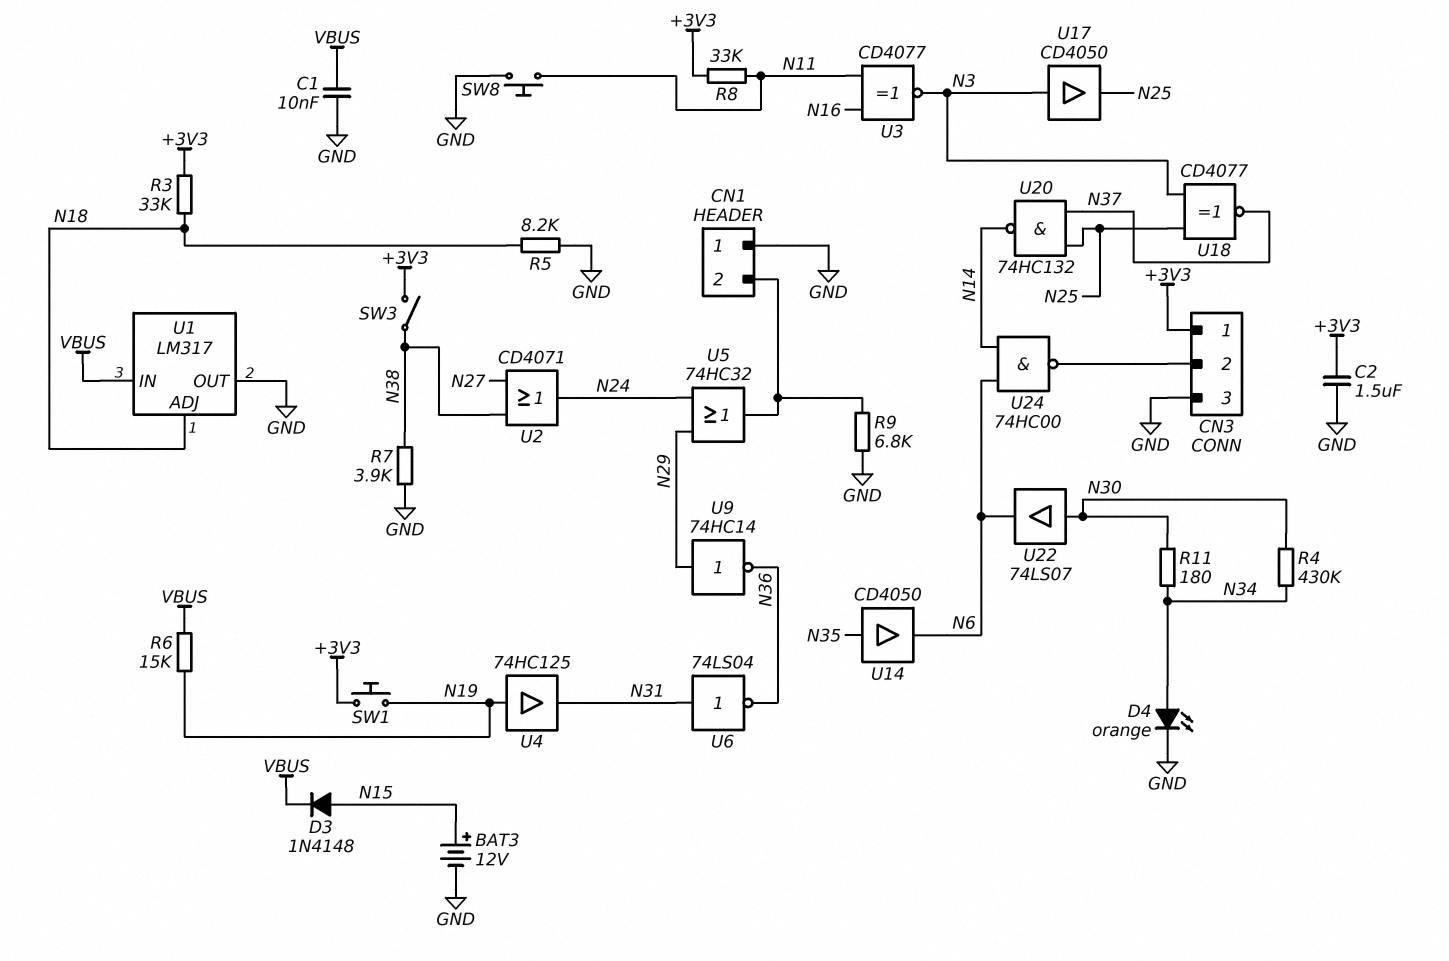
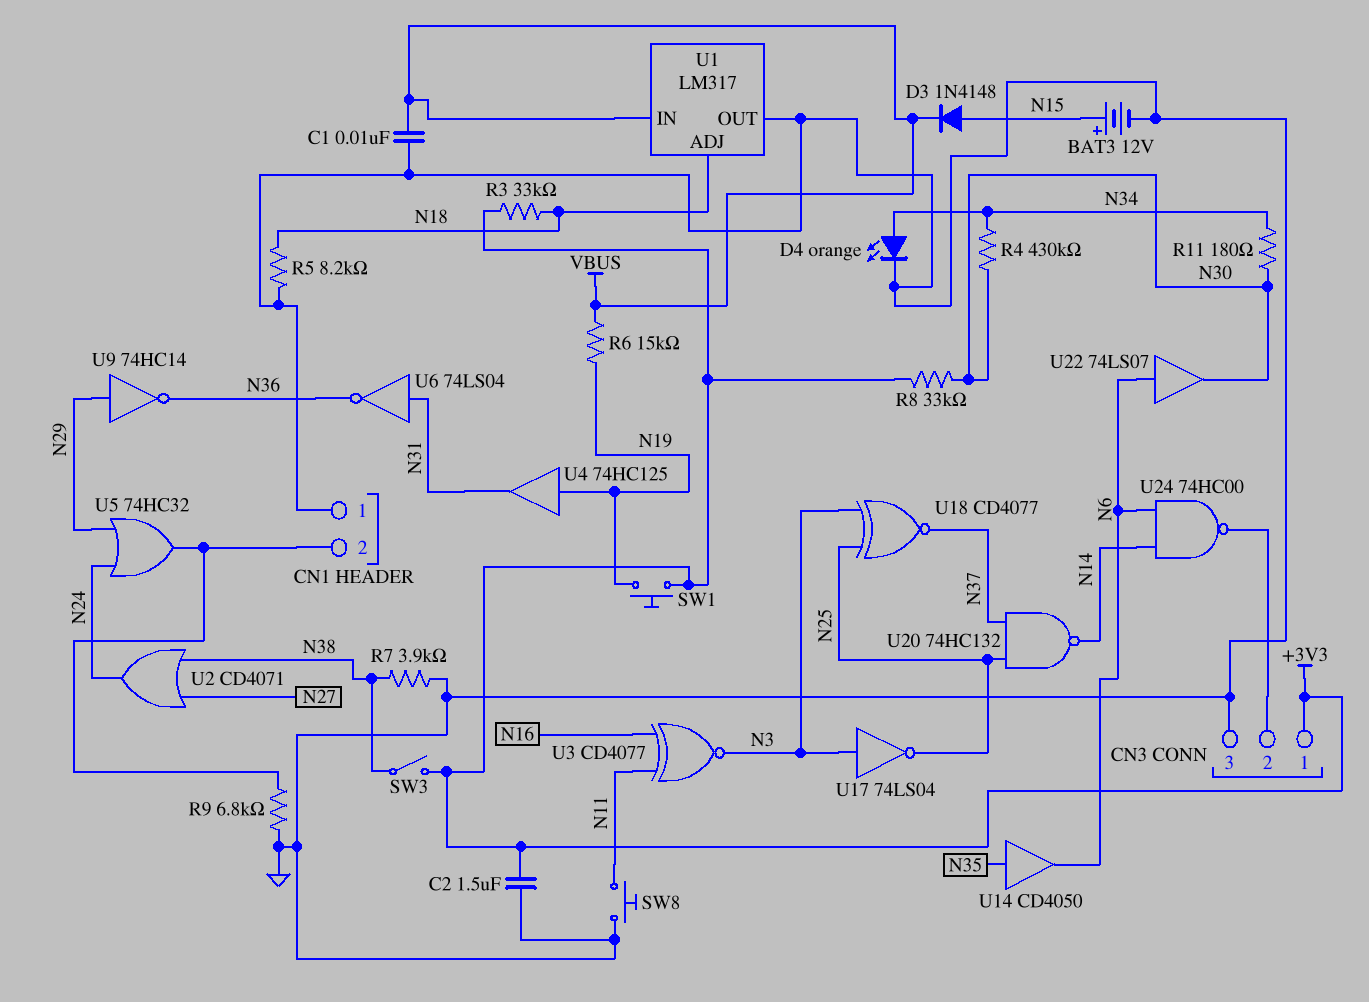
R8: 33k (+3V3, N11) -> 33k (+3V3, N30)
U17: buffer CD4050 (in N3, out N25) -> NOT 74LS04 (in N3, out N25)
U22: buffer 74LS07 (in N30, out N6) -> buffer 74LS07 (in N6, out N30)

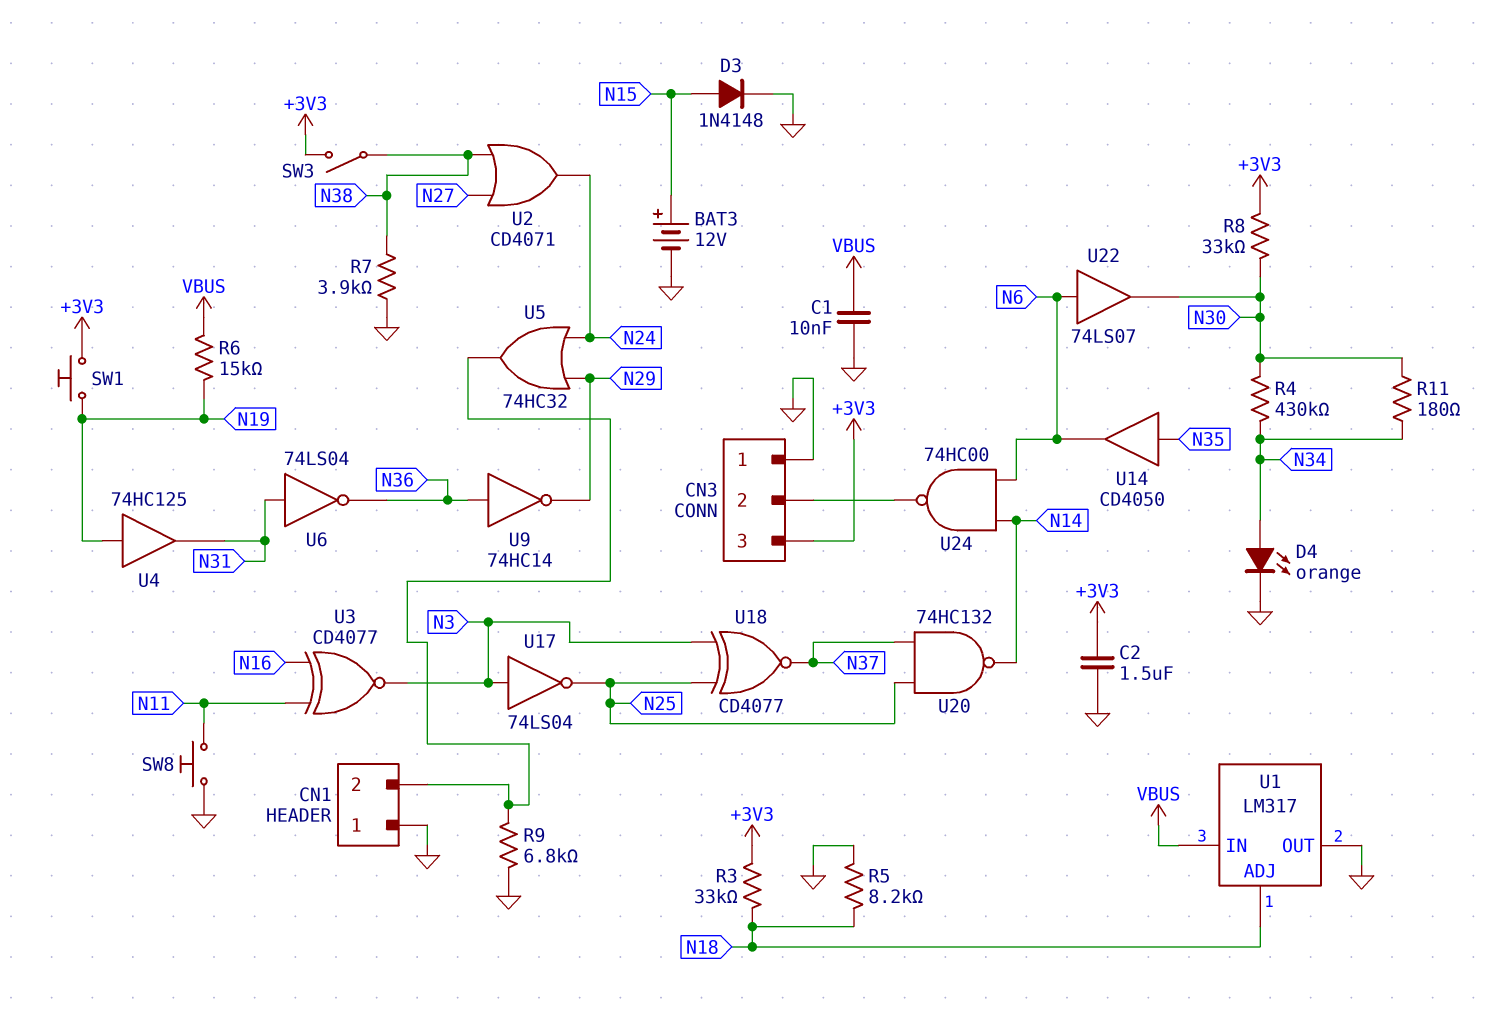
CN3 pin 1: +3V3 -> GND
CN3 pin 3: GND -> +3V3
D3: diode 1N4148 (A N15, K VBUS) -> diode 1N4148 (A N15, K GND)
U9: NOT 74HC14 (in N29, out N36) -> NOT 74HC14 (in N36, out N29)

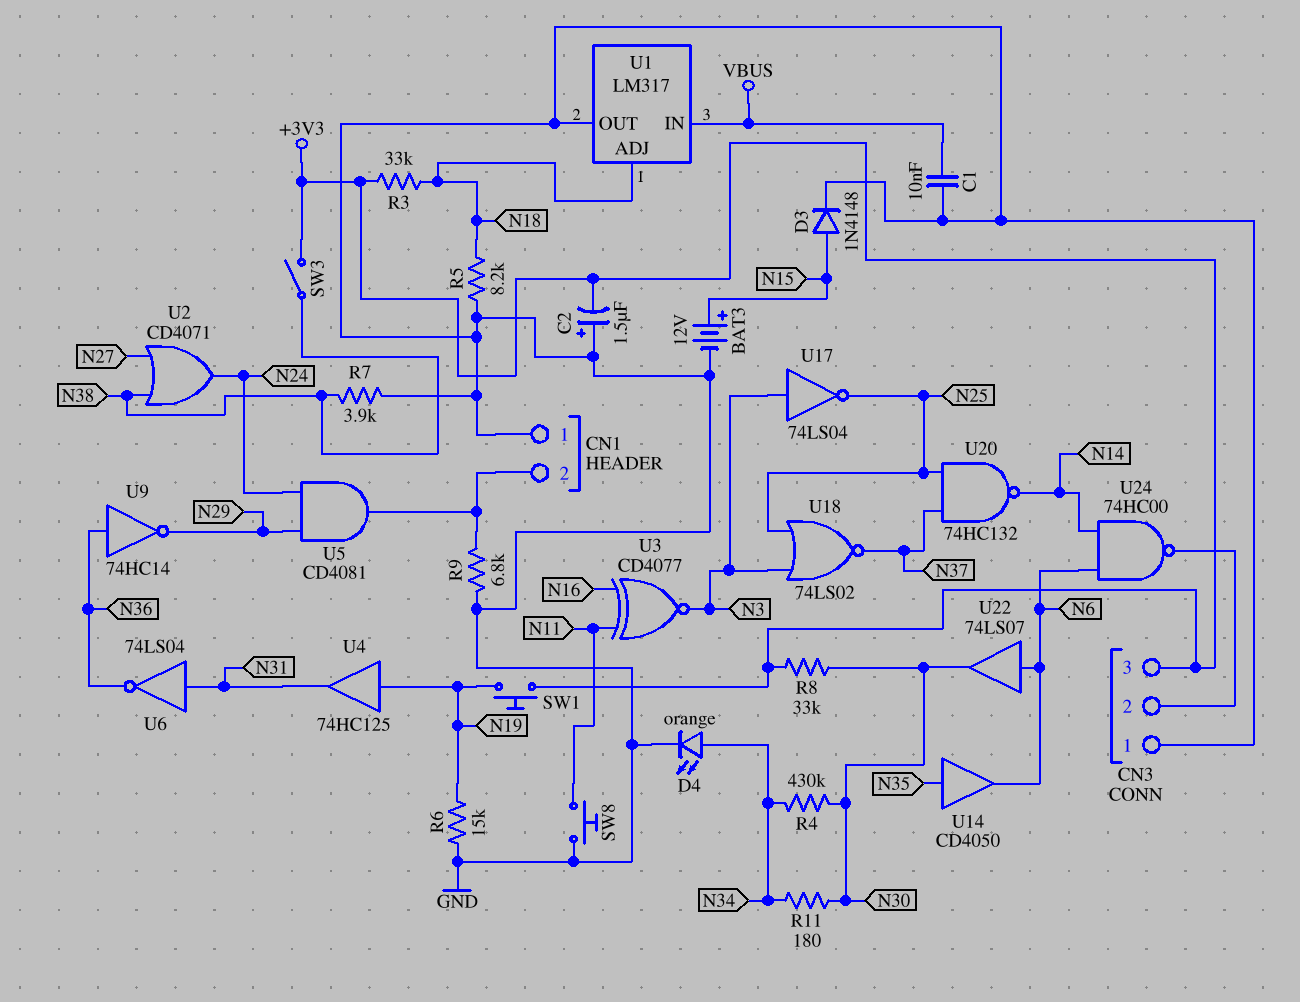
C2: 1.5uF (+3V3, GND) -> 1.5uF (plus GND, minus +3V3)
R6: 15k (N19, VBUS) -> 15k (GND, N19)
U5: OR 74HC32 (in N24, in N29, out CN1/2) -> AND CD4081 (in N24, in N29, out CN1/2)
U18: XNOR CD4077 (in N3, in N25, out N37) -> NOR 74LS02 (in N3, in N25, out N37)

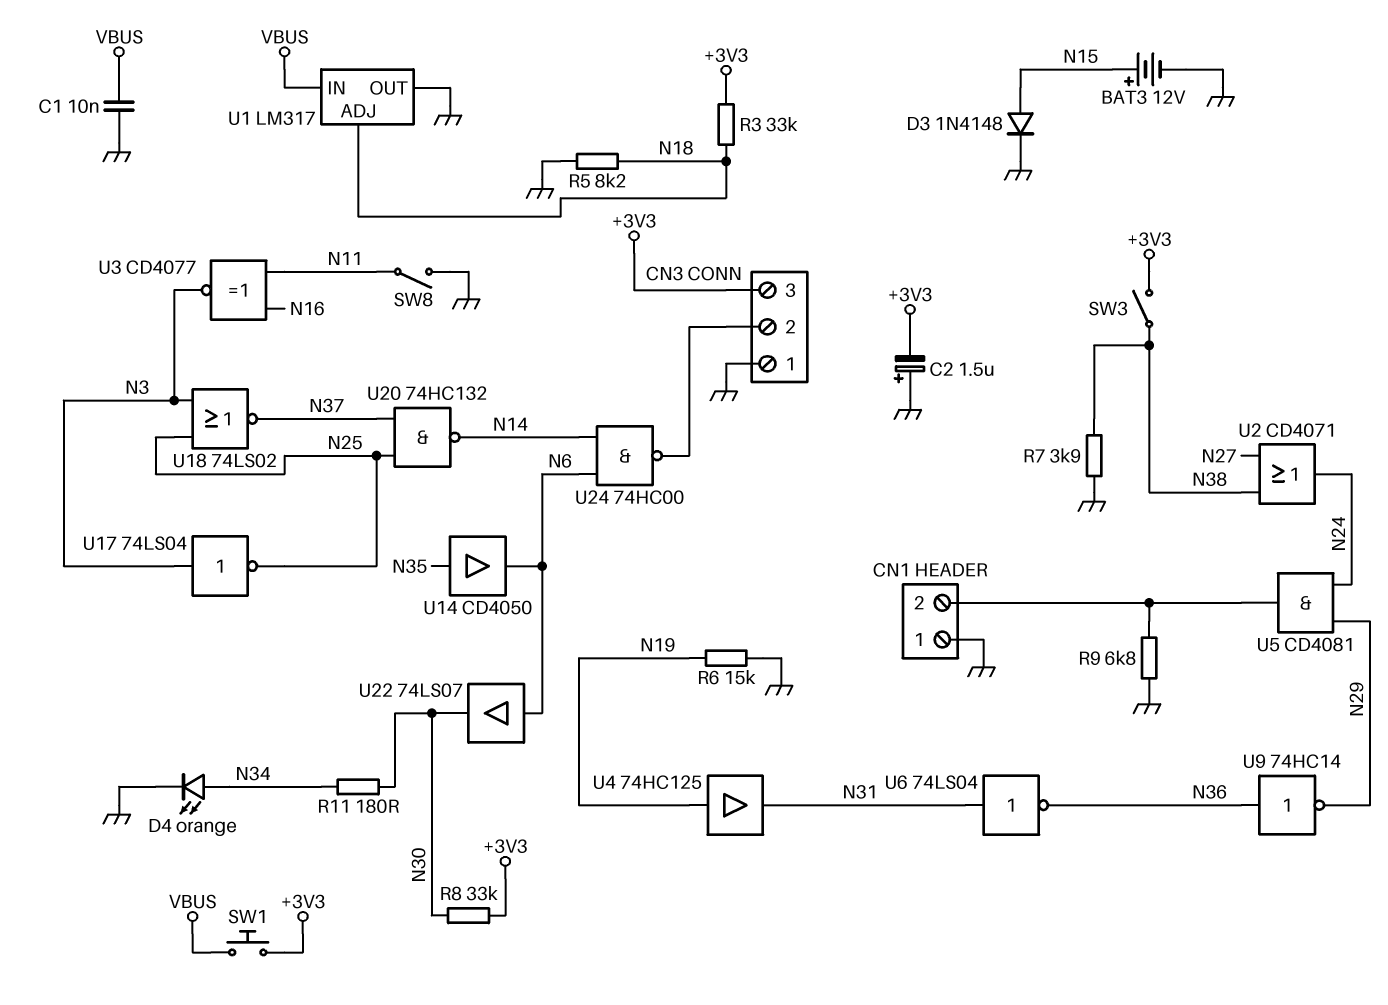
R4: 430k (N30, N34) -> none
SW1: button (+3V3, N19) -> button (+3V3, VBUS)
SW8: button (GND, N11) -> switch (GND, N11)

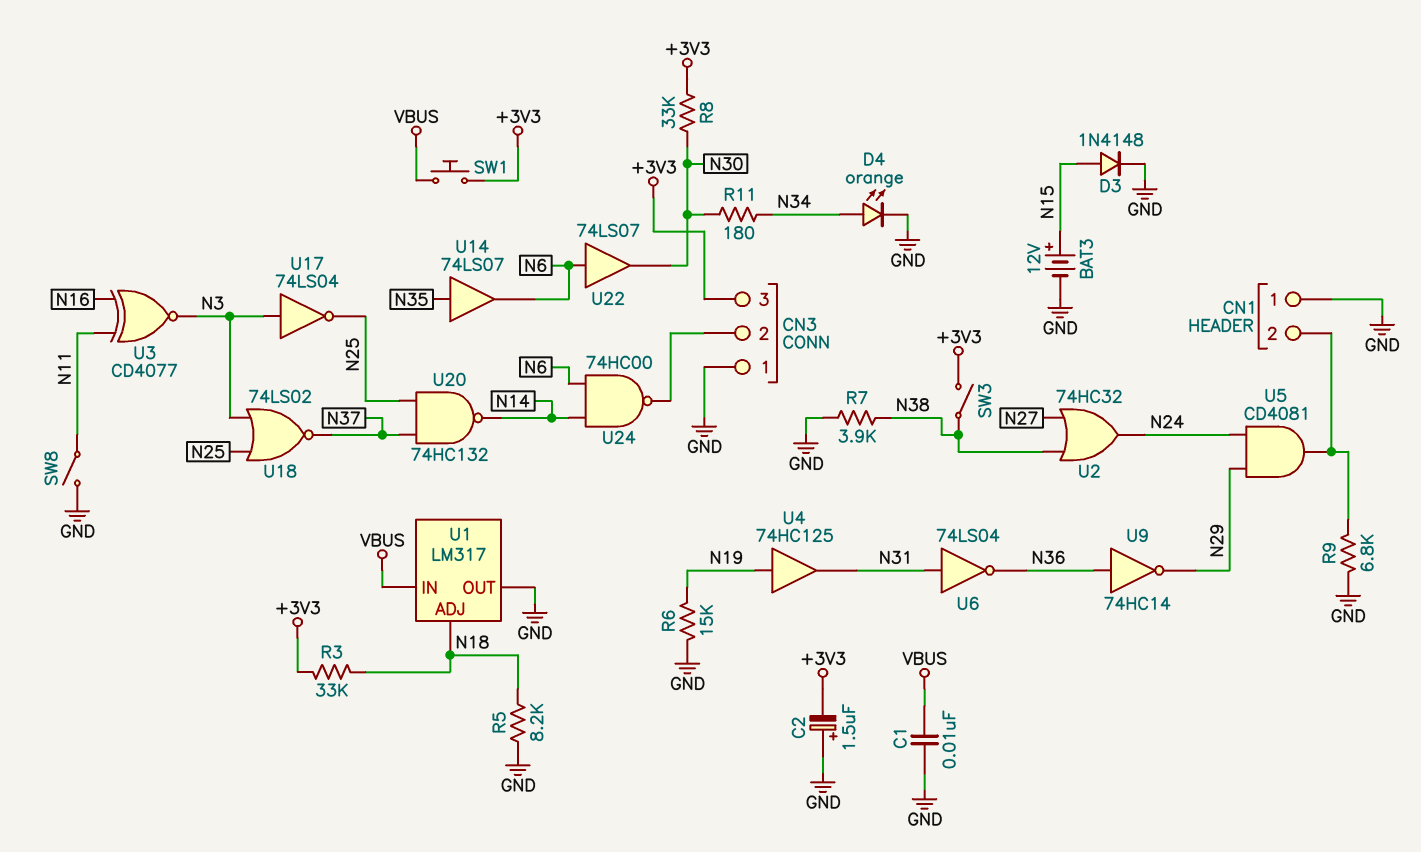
U2: OR CD4071 (in N27, in N38, out N24) -> OR 74HC32 (in N27, in N38, out N24)
U14: buffer CD4050 (in N35, out N6) -> buffer 74LS07 (in N35, out N6)

